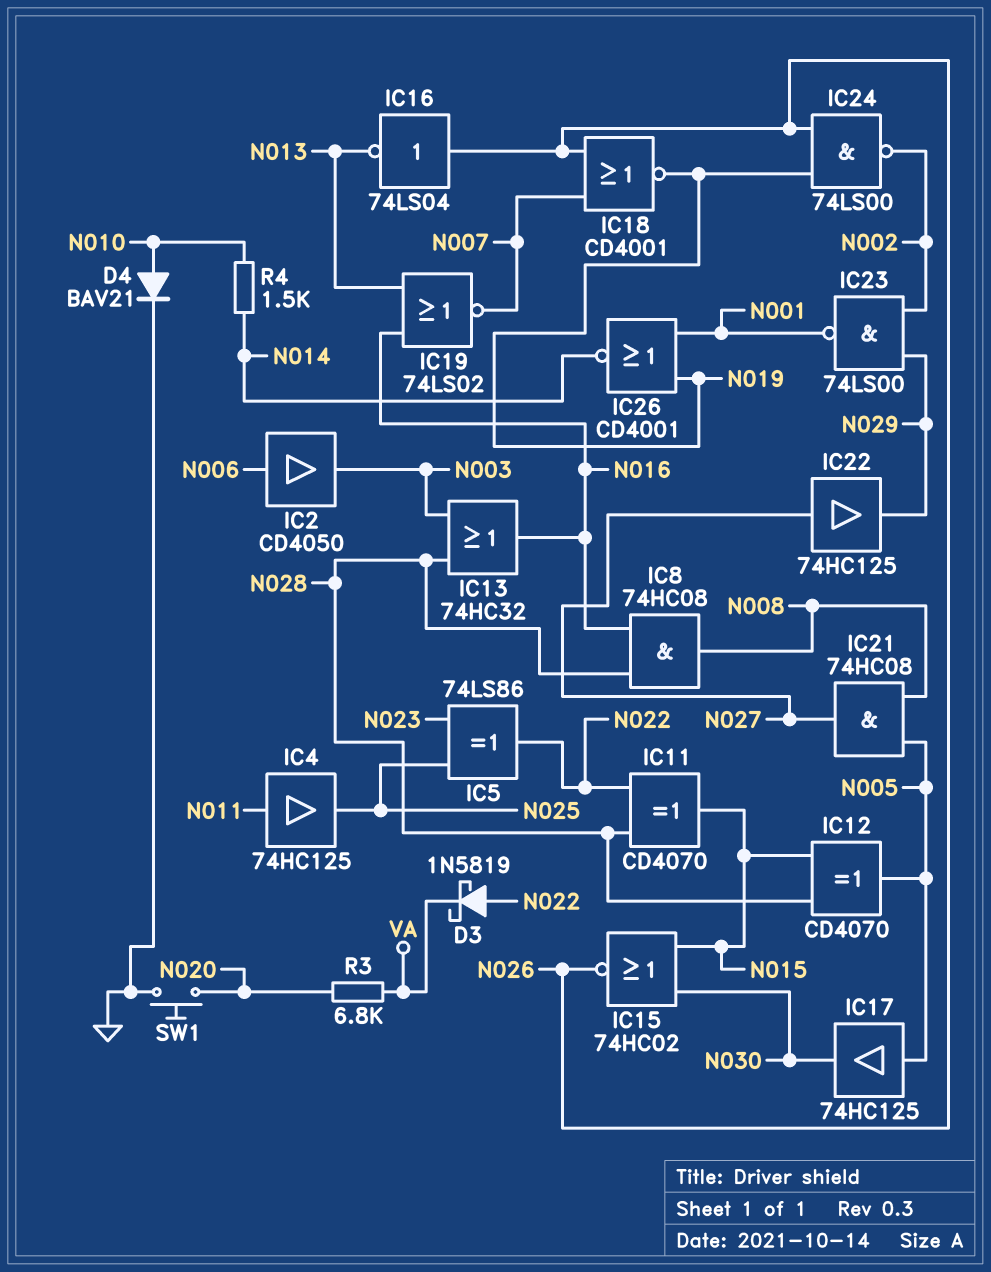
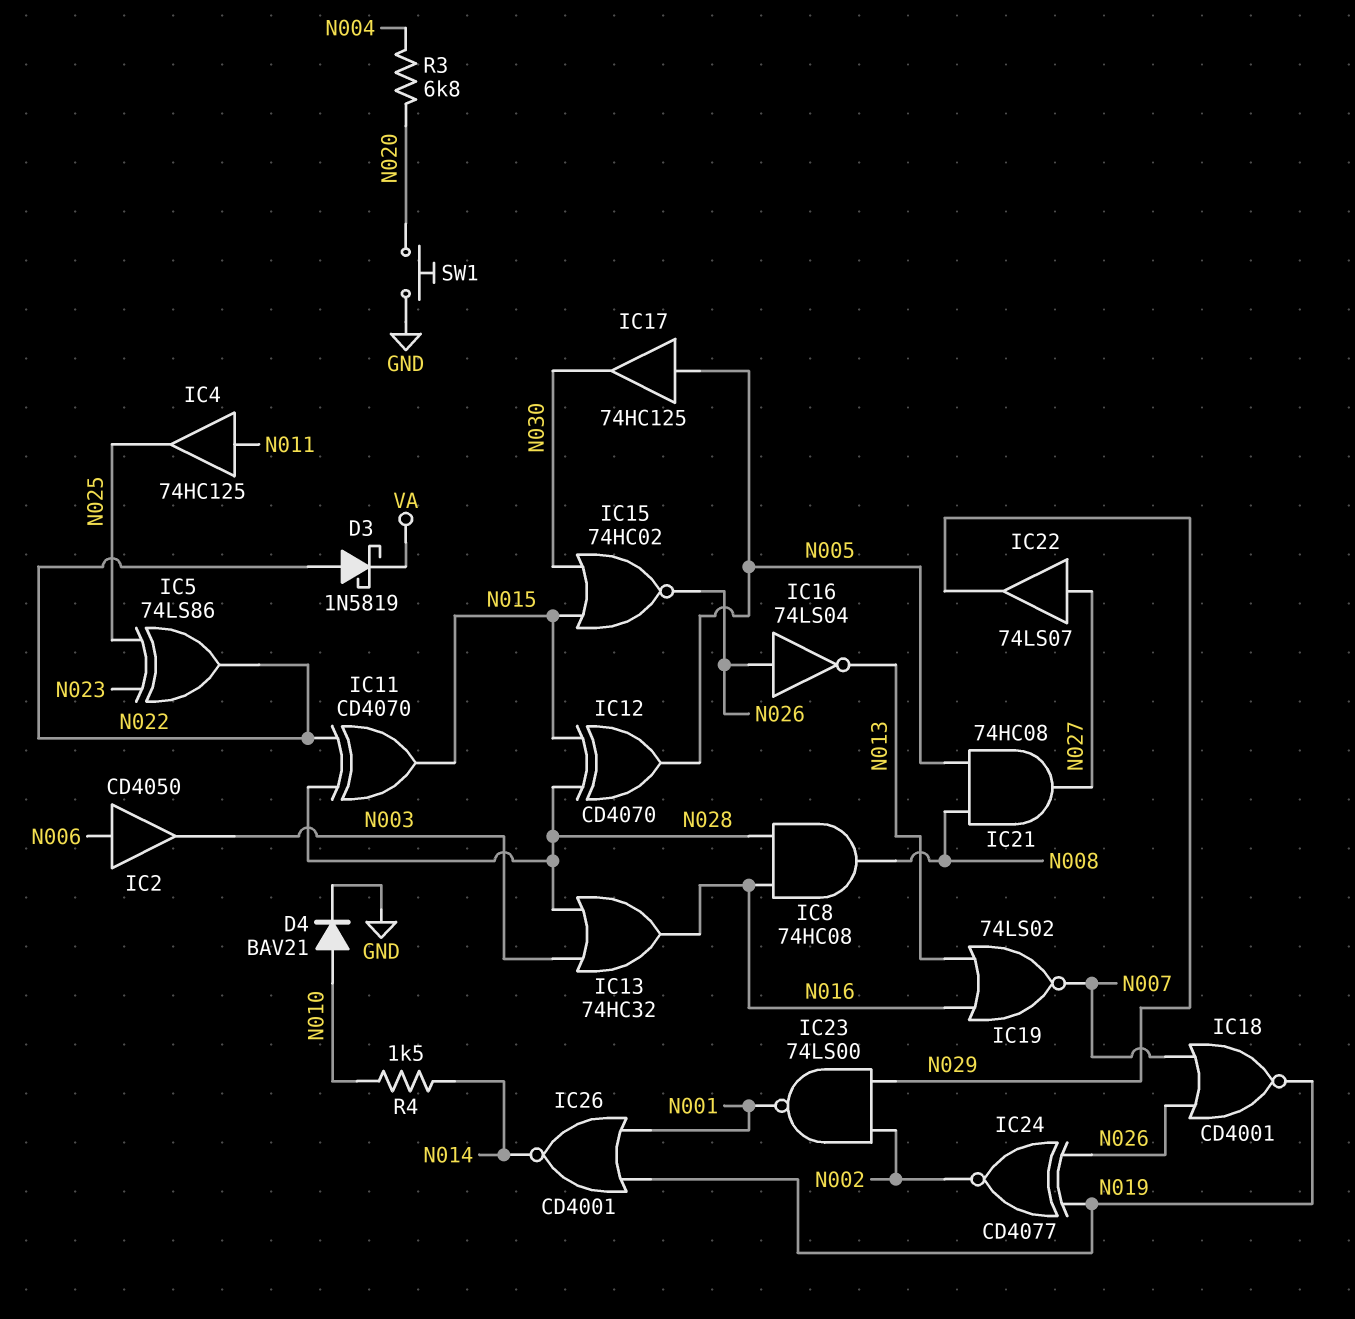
IC22: buffer 74HC125 (in N027, out N029) -> buffer 74LS07 (in N027, out N029)
IC24: NAND 74LS00 (in N019, in N026, out N002) -> XNOR CD4077 (in N019, in N026, out N002)
R3: 6.8k (N020, VA) -> 6.8k (N004, N020)

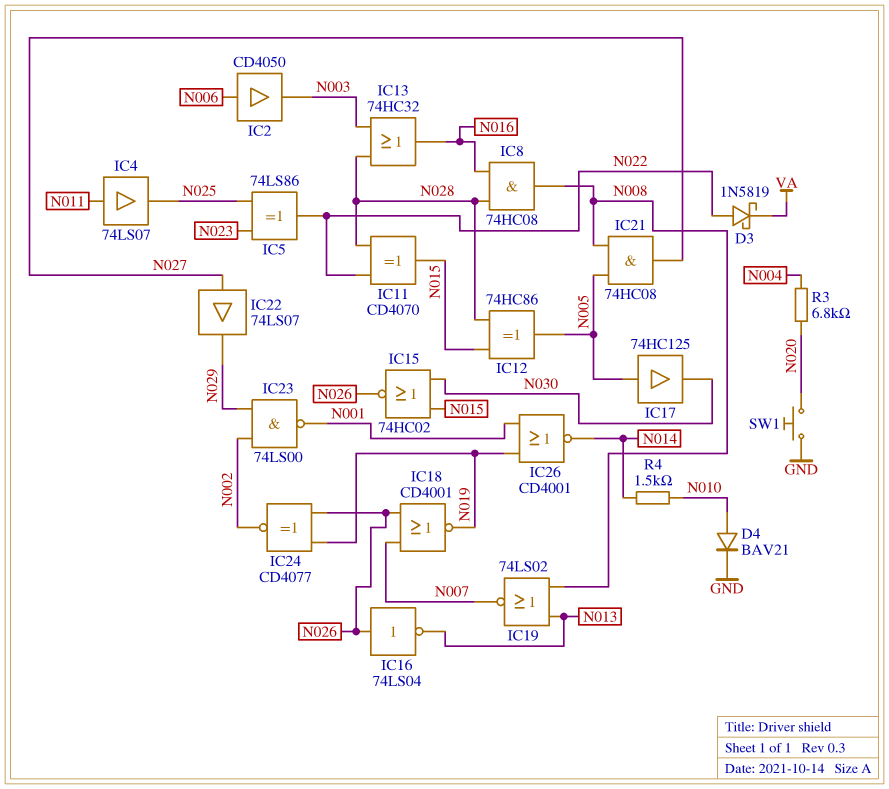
IC4: buffer 74HC125 (in N011, out N025) -> buffer 74LS07 (in N011, out N025)
IC12: XOR CD4070 (in N015, in N028, out N005) -> XOR 74HC86 (in N015, in N028, out N005)
IC19: NOR 74LS02 (in N013, in N016, out N007) -> NOR 74LS02 (in N008, in N013, out N007)

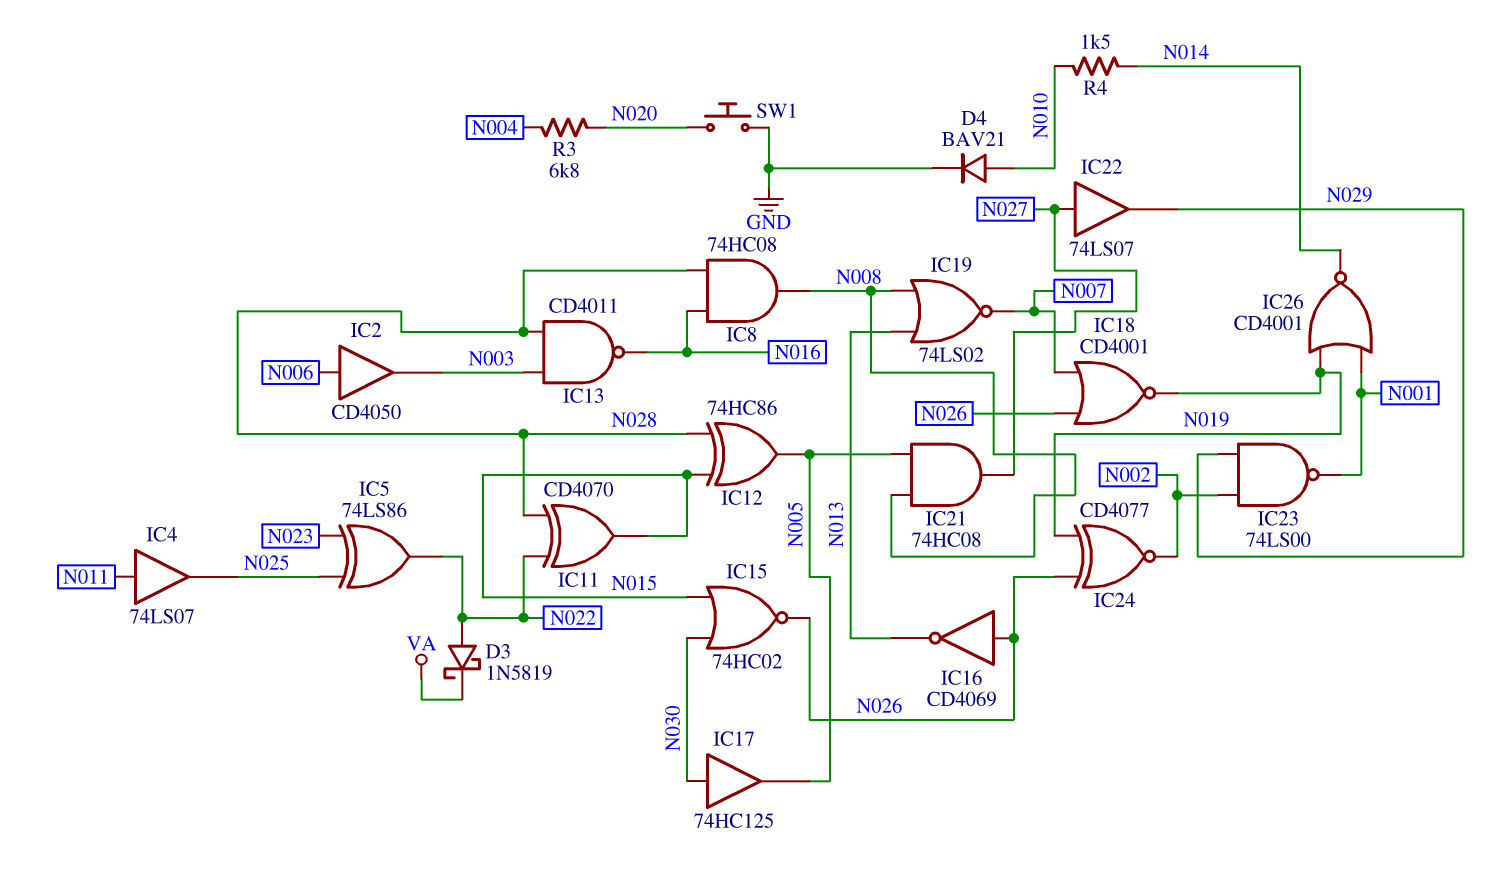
IC13: OR 74HC32 (in N003, in N028, out N016) -> NAND CD4011 (in N003, in N028, out N016)
IC16: NOT 74LS04 (in N026, out N013) -> NOT CD4069 (in N026, out N013)
IC17: buffer 74HC125 (in N005, out N030) -> buffer 74HC125 (in N030, out N005)

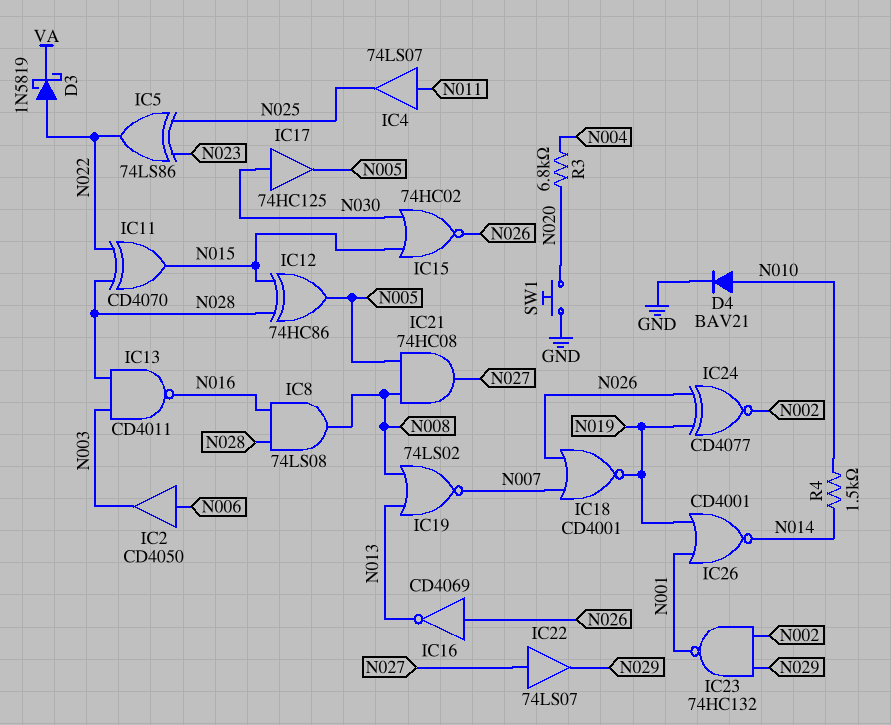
IC8: AND 74HC08 (in N016, in N028, out N008) -> AND 74LS08 (in N016, in N028, out N008)
IC23: NAND 74LS00 (in N002, in N029, out N001) -> NAND 74HC132 (in N002, in N029, out N001)

